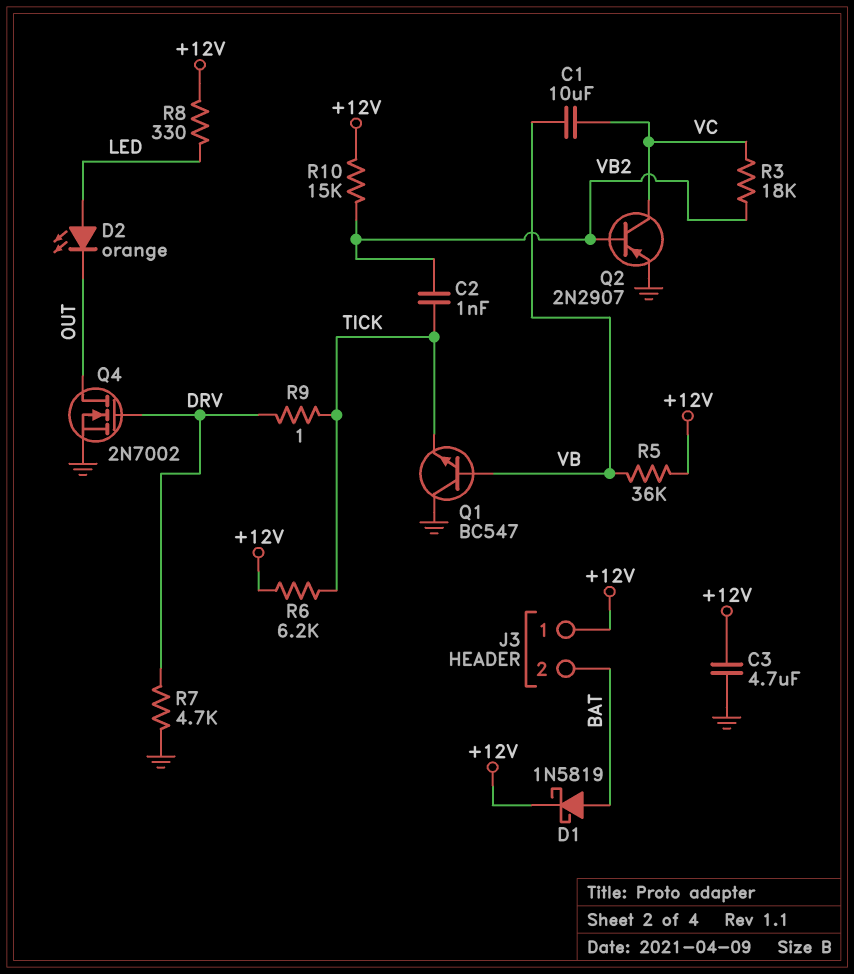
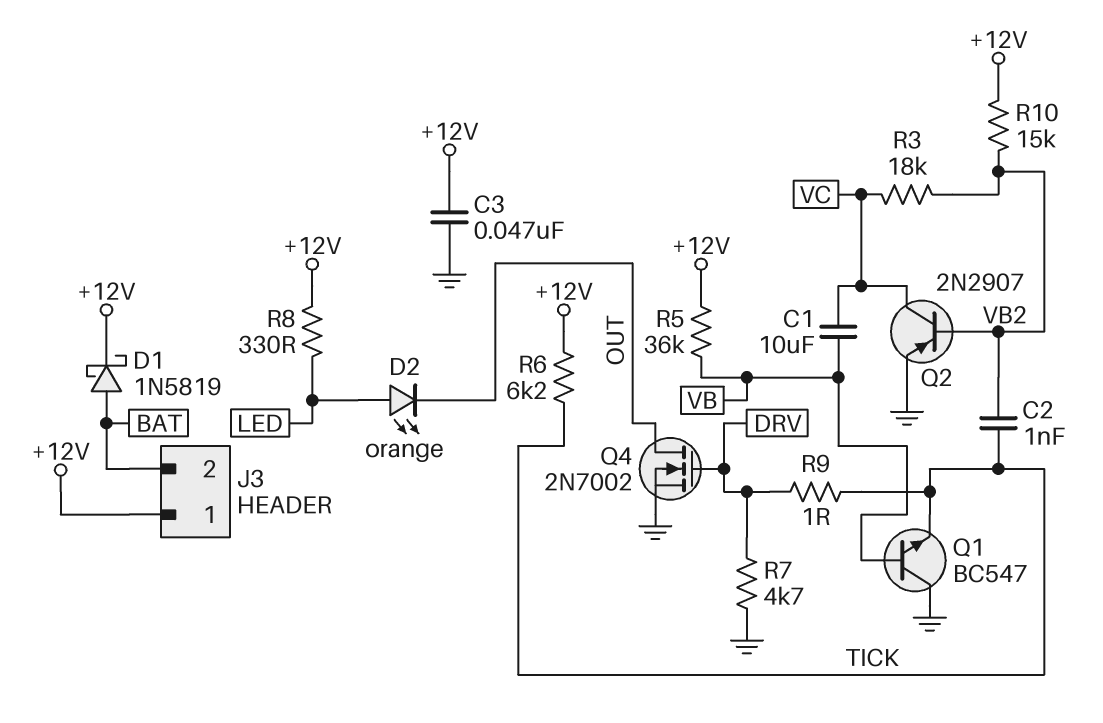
C3: 4.7uF (+12V, GND) -> 47nF (+12V, GND)

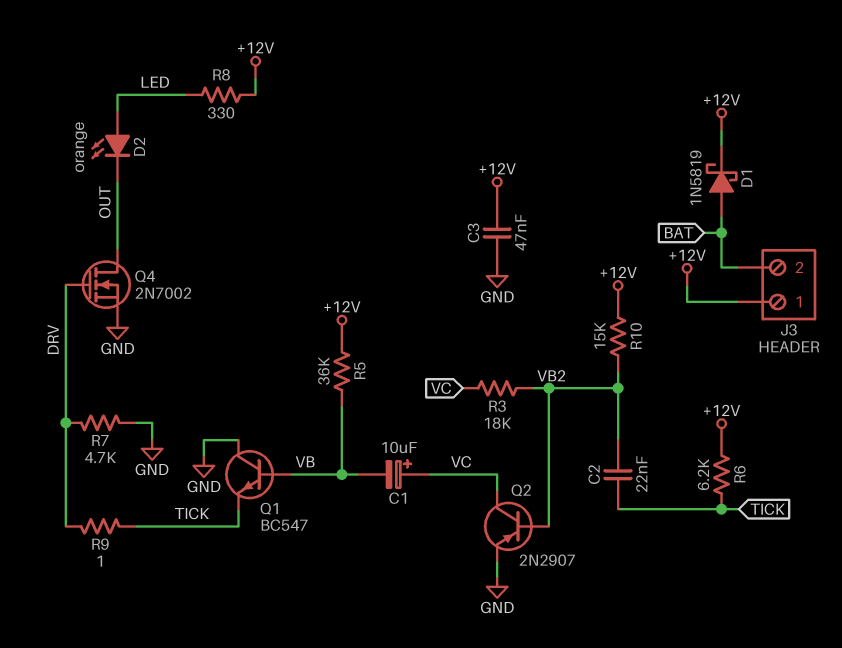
C1: 10uF (VB, VC) -> 10uF (plus VC, minus VB)
C2: 1nF (TICK, VB2) -> 22nF (TICK, VB2)

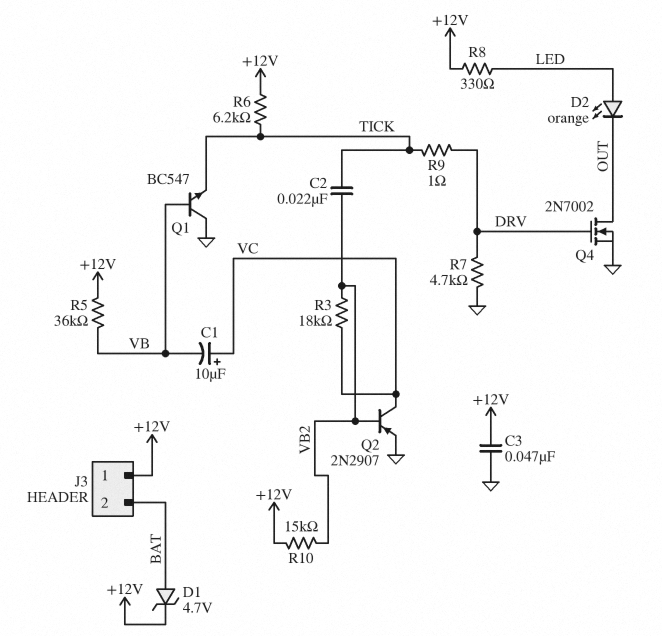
D1: schottky 1N5819 (A BAT, K +12V) -> zener 4.7V (A BAT, K +12V)

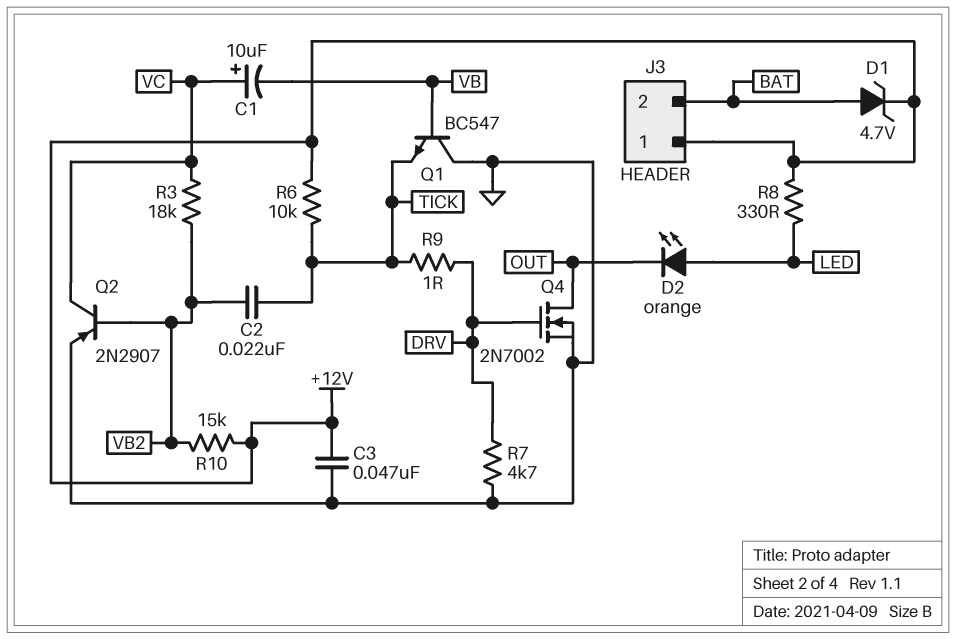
R5: 36k (+12V, VB) -> none
R6: 6.2k (+12V, TICK) -> 10k (+12V, TICK)

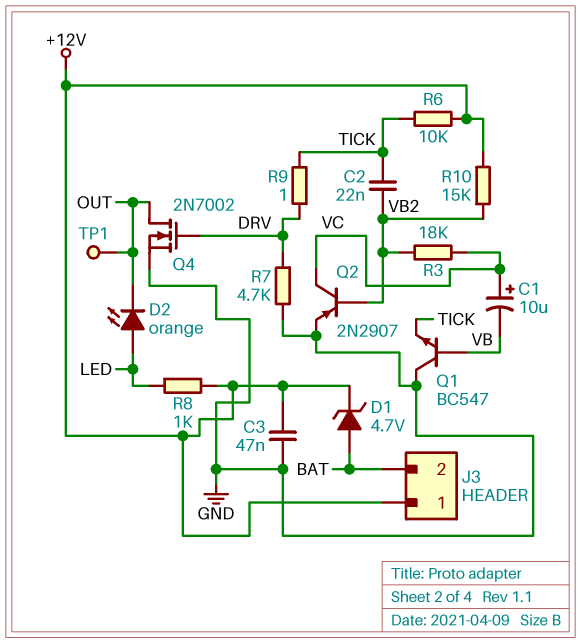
R8: 330 (+12V, LED) -> 1k (+12V, LED)
TP1: none -> test point (OUT)

